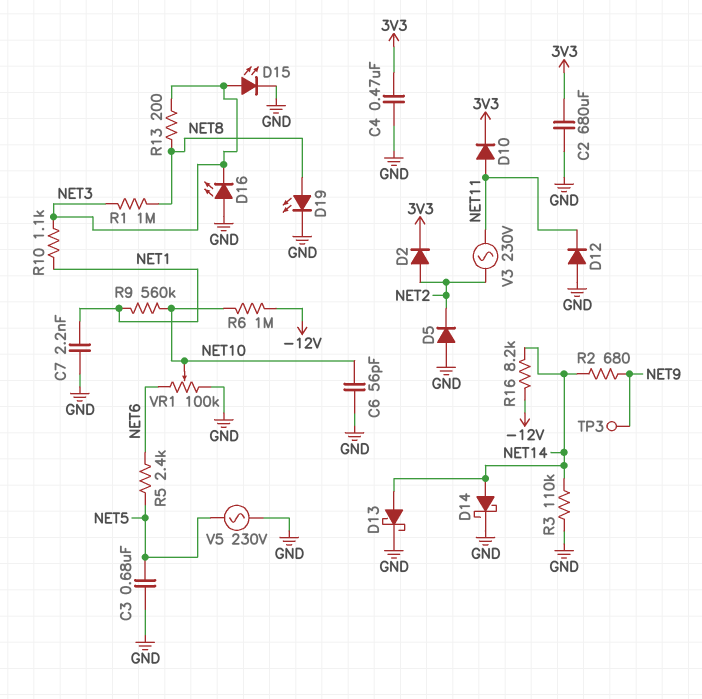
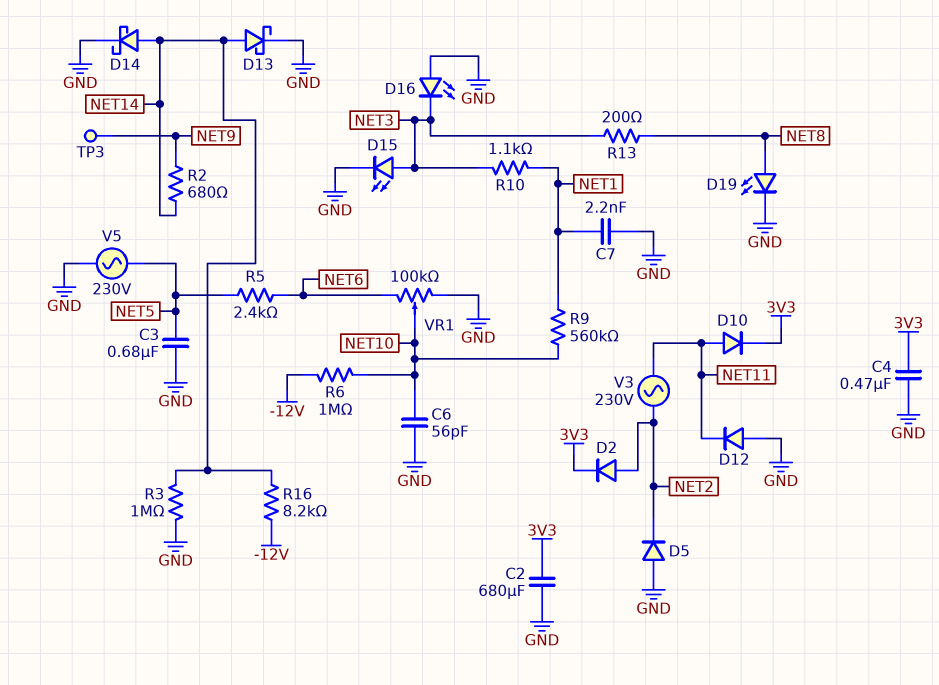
R1: 1M (NET3, NET8) -> none
R3: 110k (GND, NET14) -> 1M (GND, NET14)

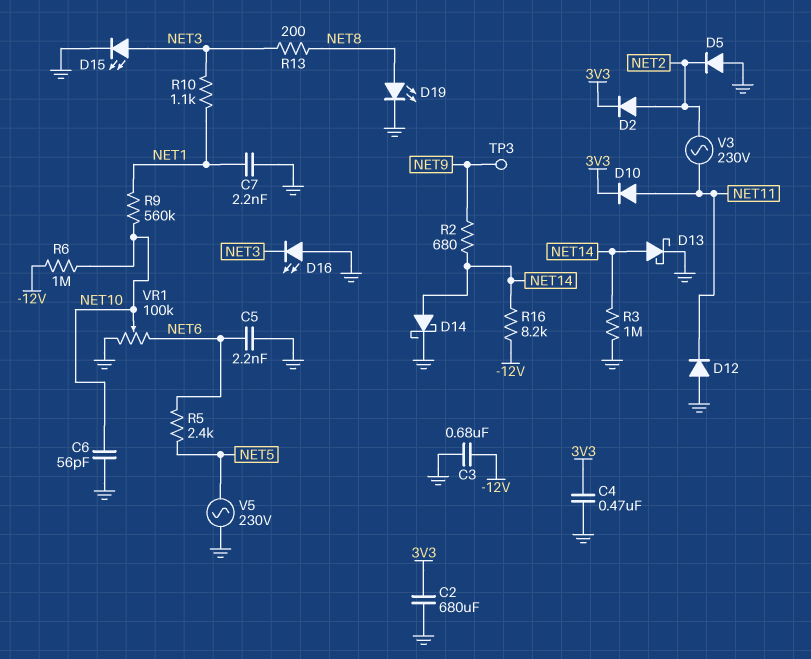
C3: 680nF (GND, NET5) -> 680nF (-12V, GND)
C5: none -> 2.2nF (GND, NET6)

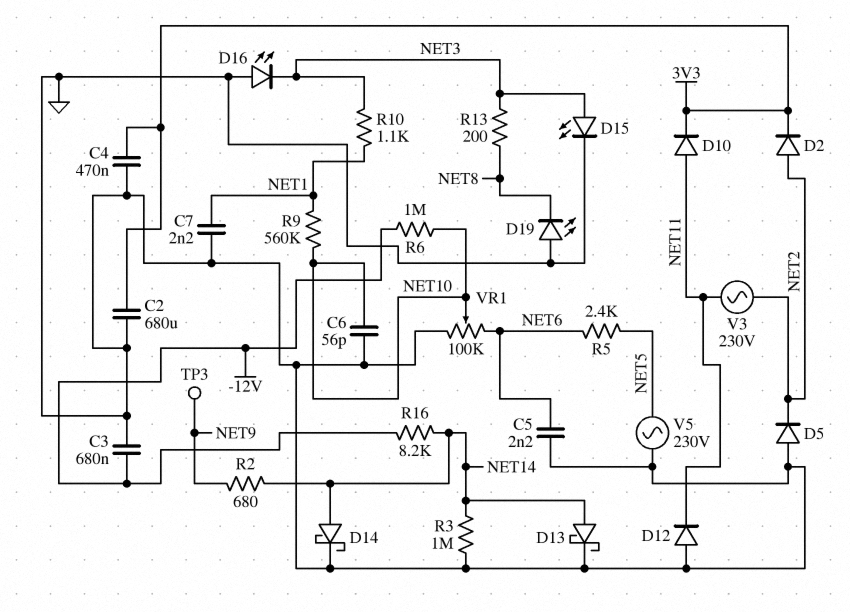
D19: LED (A NET8, K GND) -> LED (A GND, K NET8)

